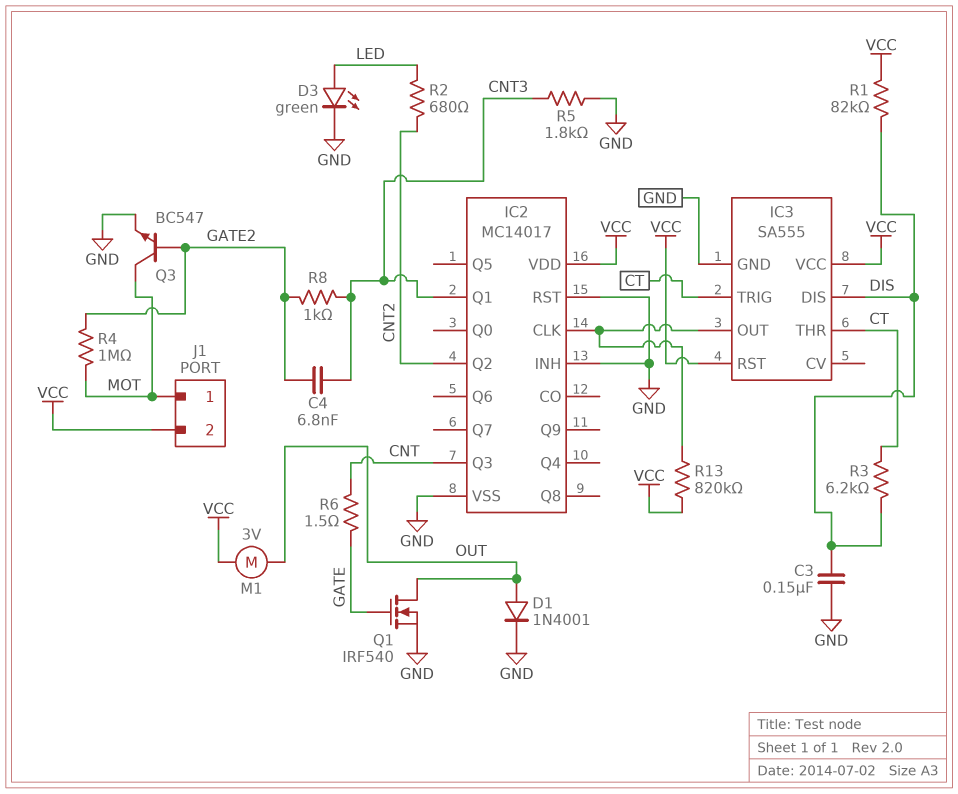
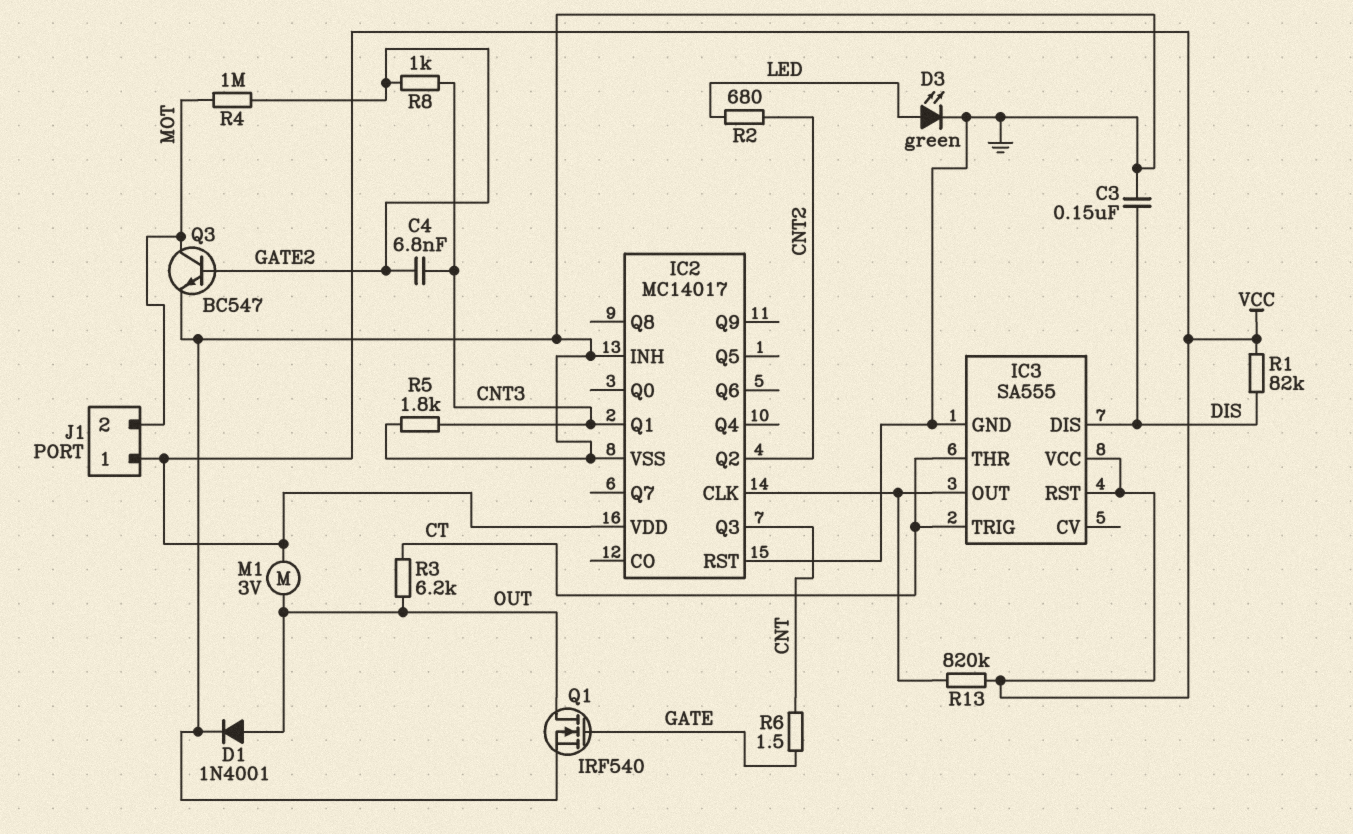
J1 pin 1: MOT -> VCC
J1 pin 2: VCC -> MOT
R3: 6.2k (CT, DIS) -> 6.2k (CT, OUT)

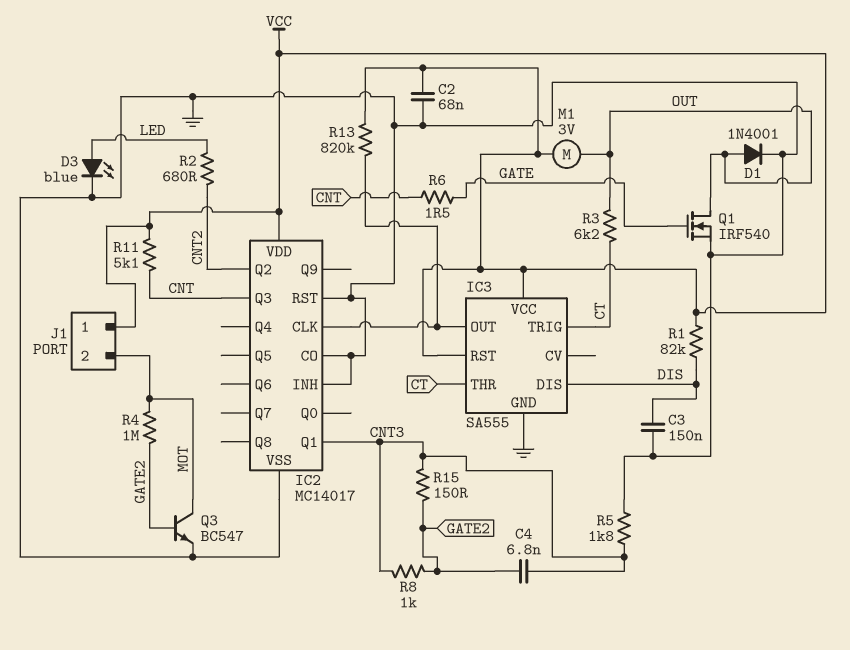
C2: none -> 68nF (GND, VCC)
D3: LED green (A LED, K GND) -> LED blue (A LED, K GND)
IC2 pin CO: none -> GND
R11: none -> 5.1k (CNT, VCC)
R15: none -> 150 (CNT3, GATE2)

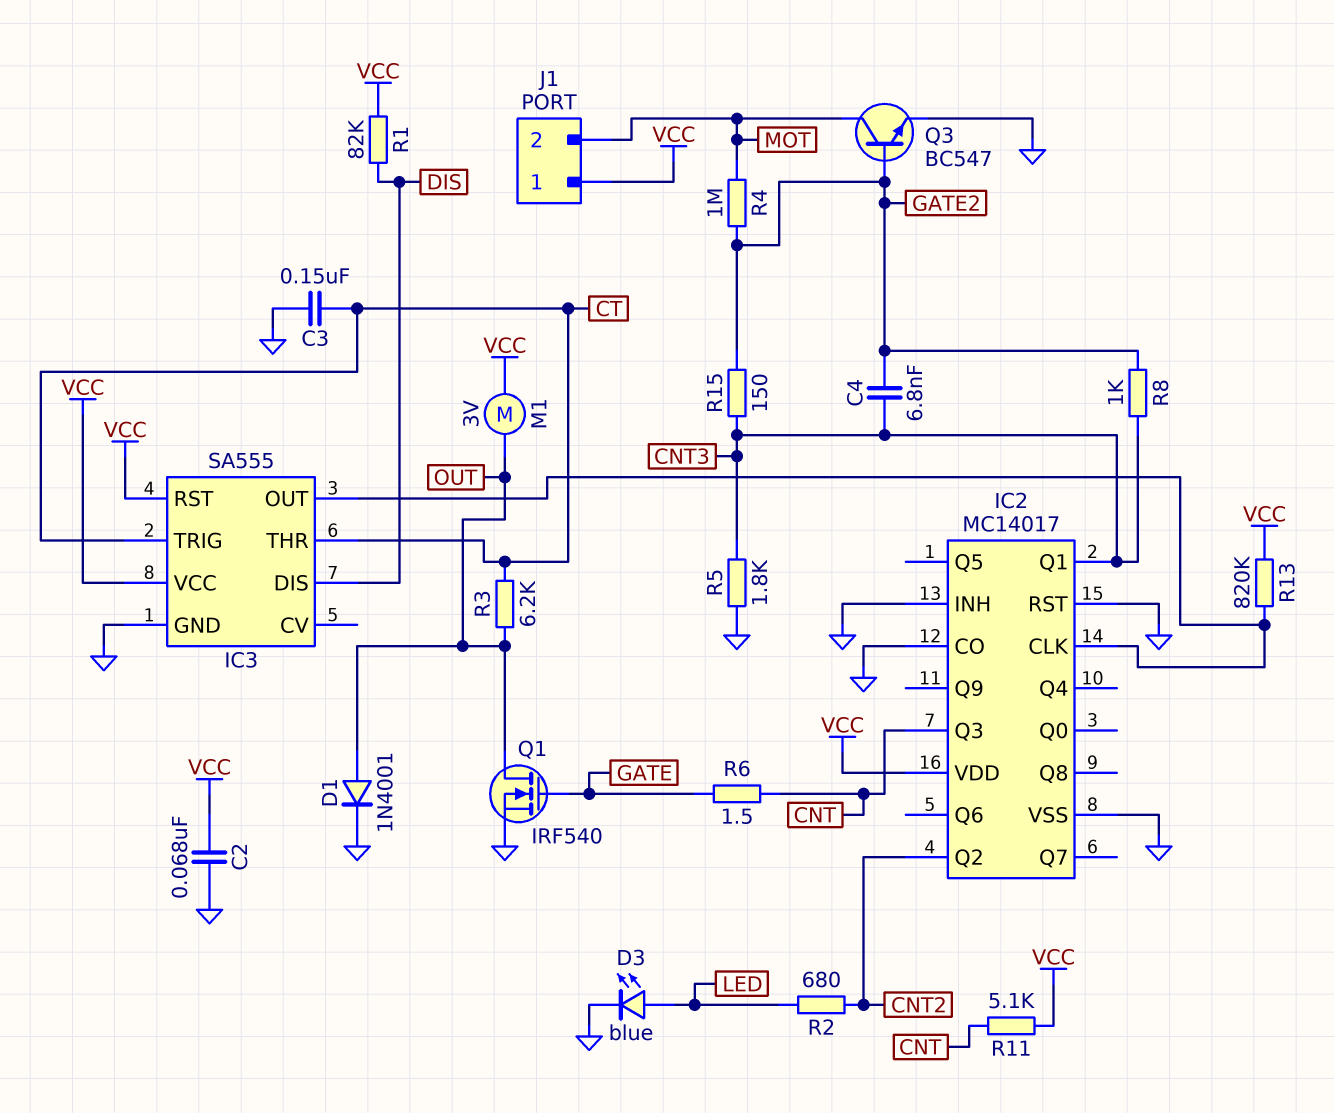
C3: 150nF (DIS, GND) -> 150nF (CT, GND)

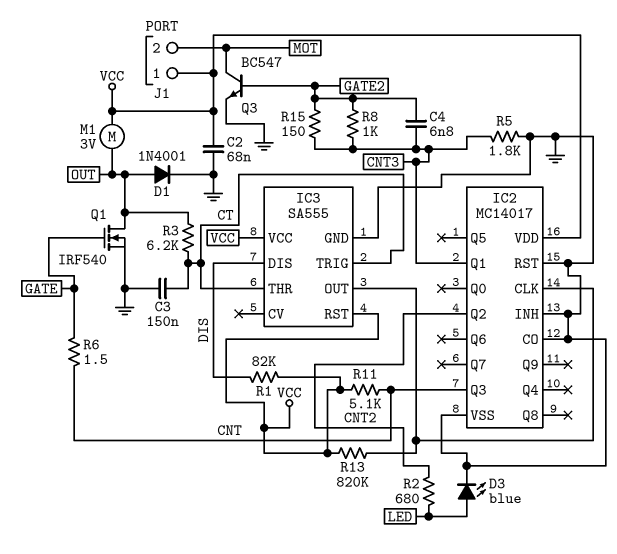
R4: 1M (GATE2, MOT) -> none

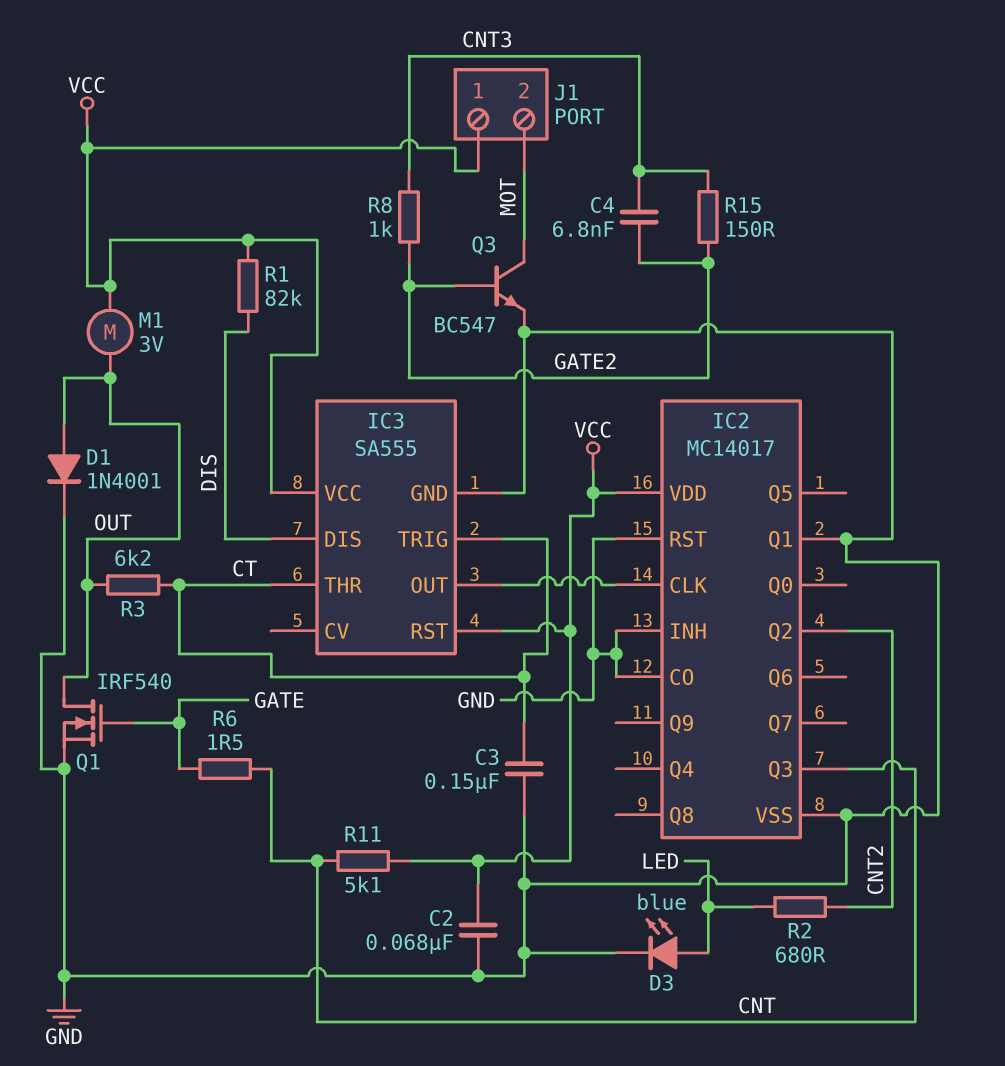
IC2 pin Q1: CNT3 -> GND
R5: 1.8k (CNT3, GND) -> none
R13: 820k (IC2/CLK, VCC) -> none

